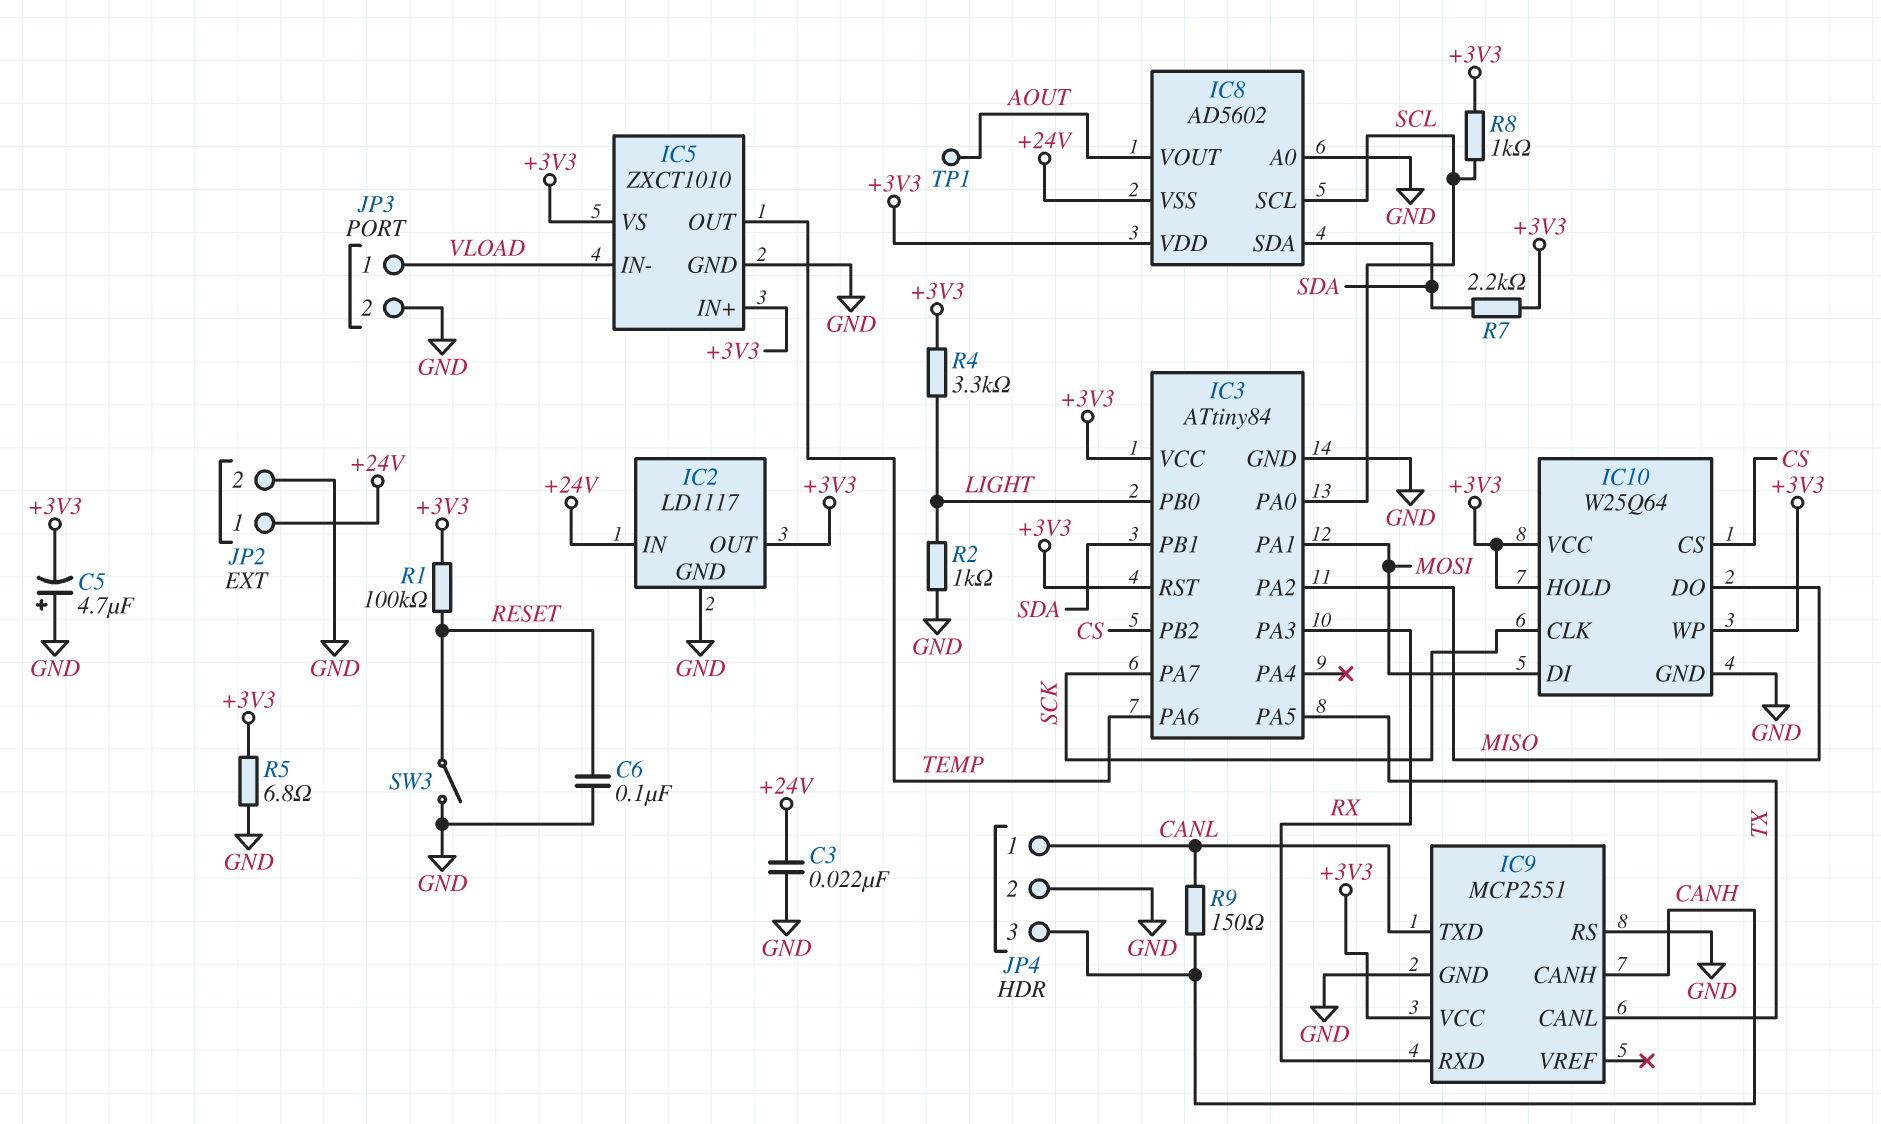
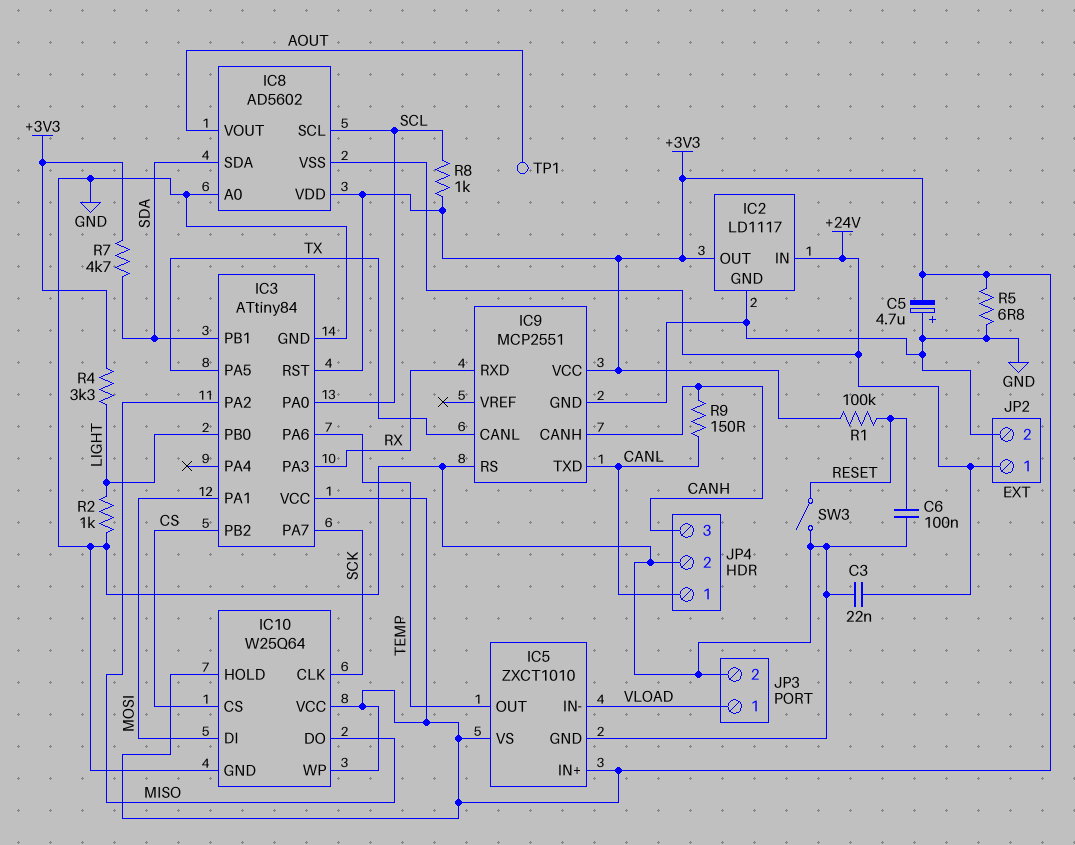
R7: 2.2k (+3V3, SDA) -> 4.7k (+3V3, SDA)

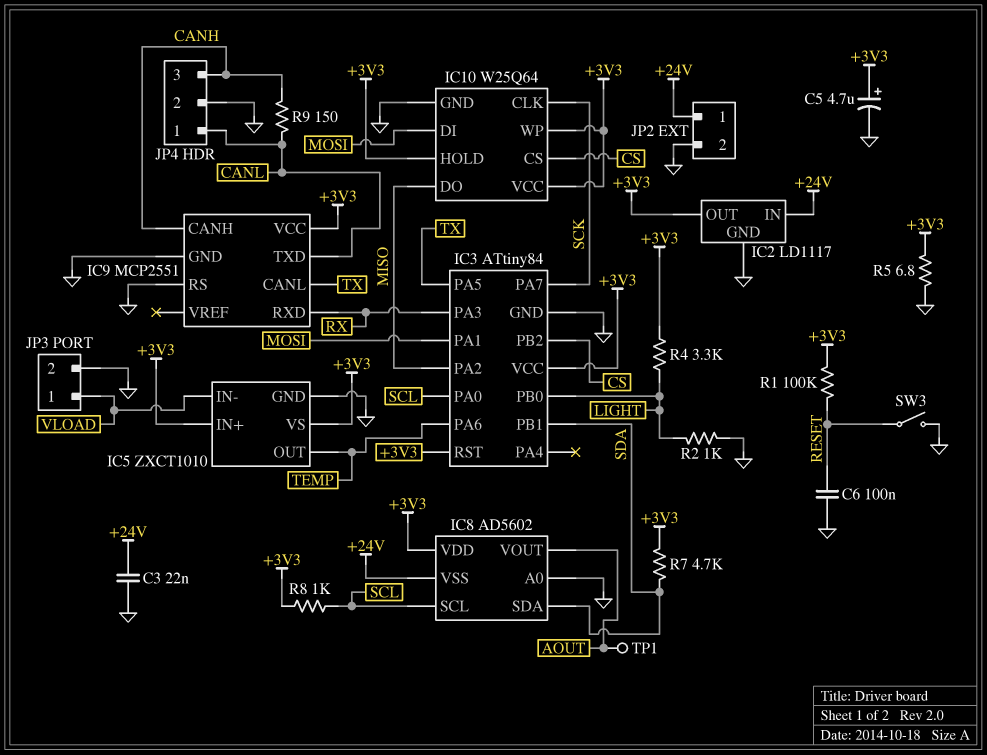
C5: 4.7uF (plus GND, minus +3V3) -> 4.7uF (plus +3V3, minus GND)

